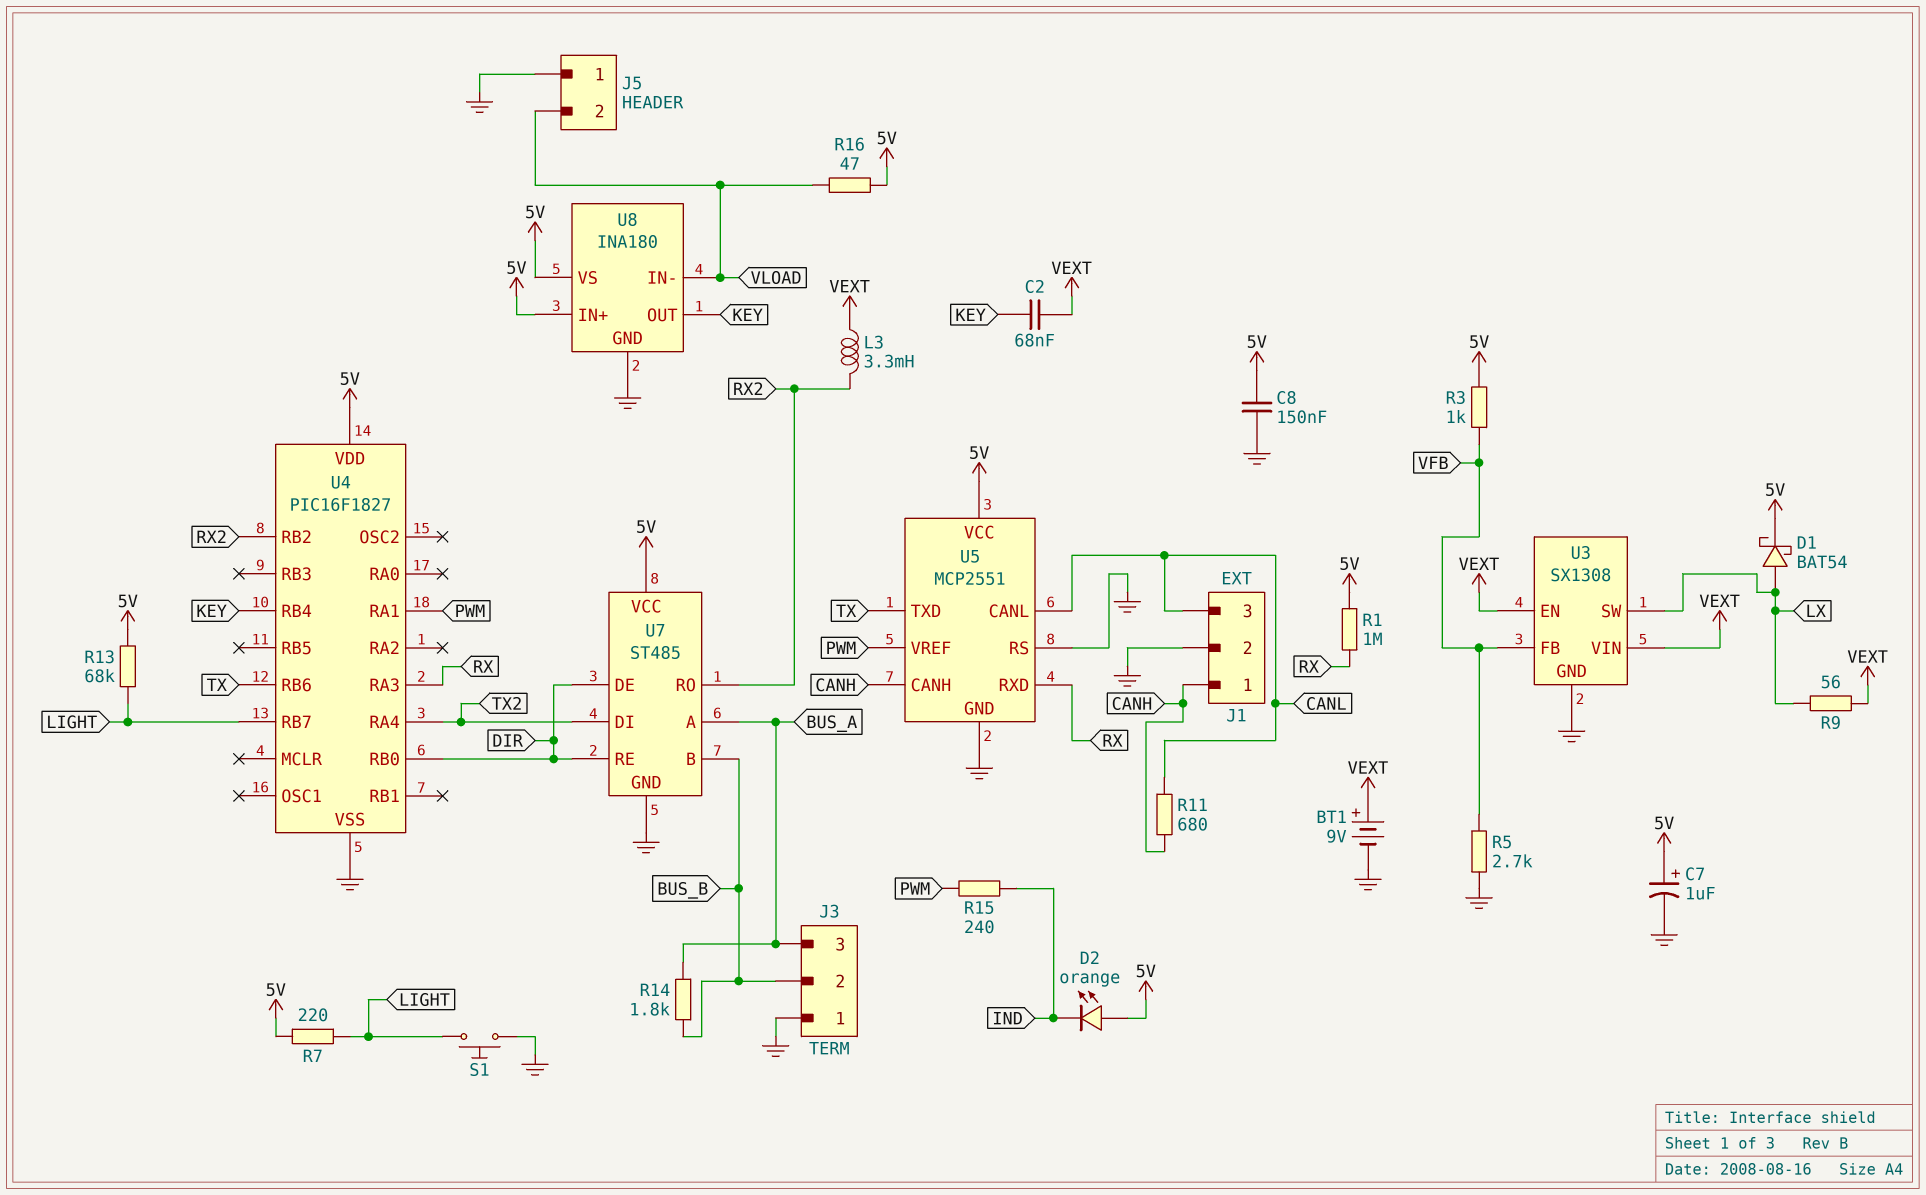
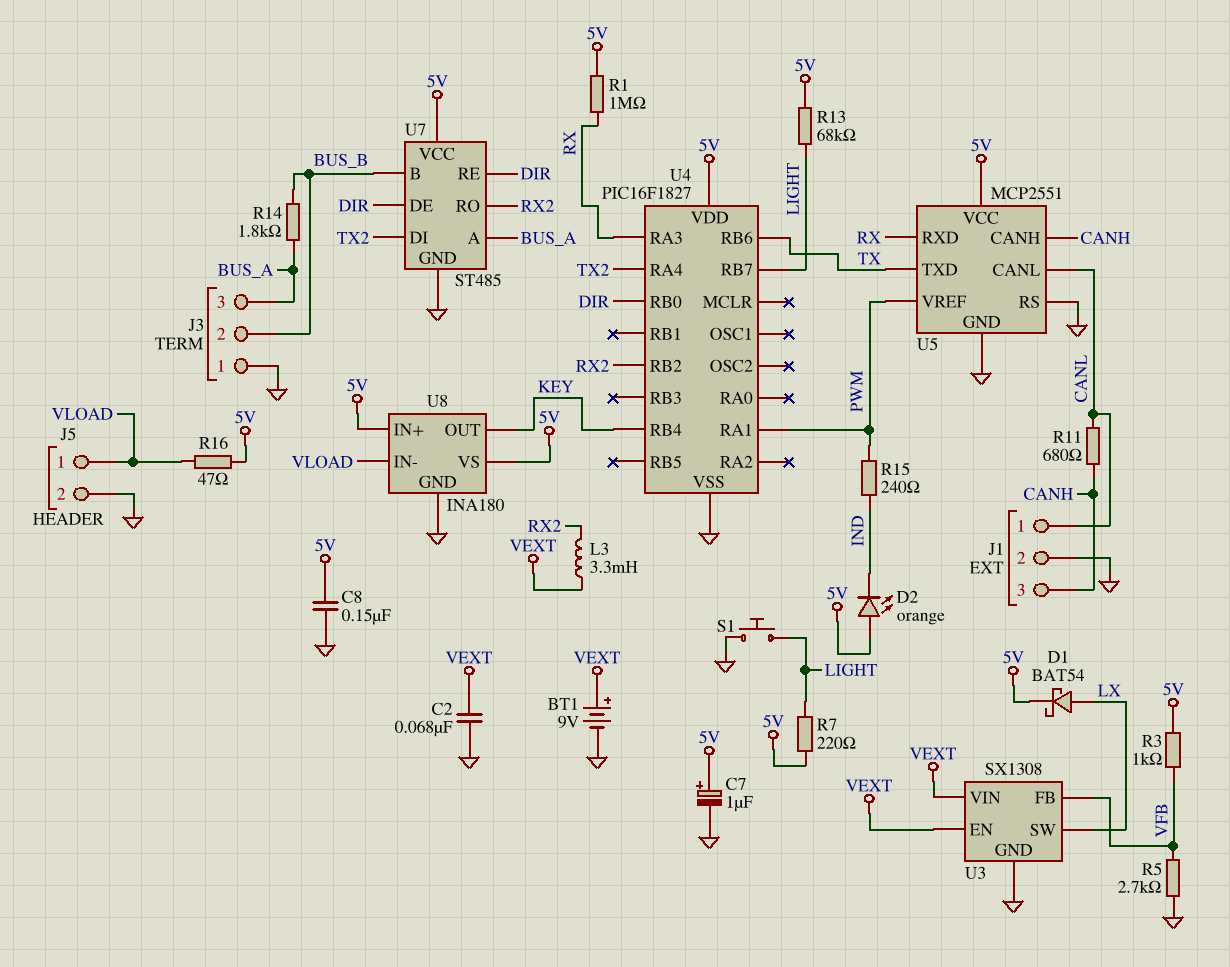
C2: 68nF (KEY, VEXT) -> 68nF (GND, VEXT)
J1 pin 1: CANH -> CANL
J1 pin 3: CANL -> CANH
J5 pin 1: GND -> VLOAD
J5 pin 2: VLOAD -> GND
R9: 56 (LX, VEXT) -> none

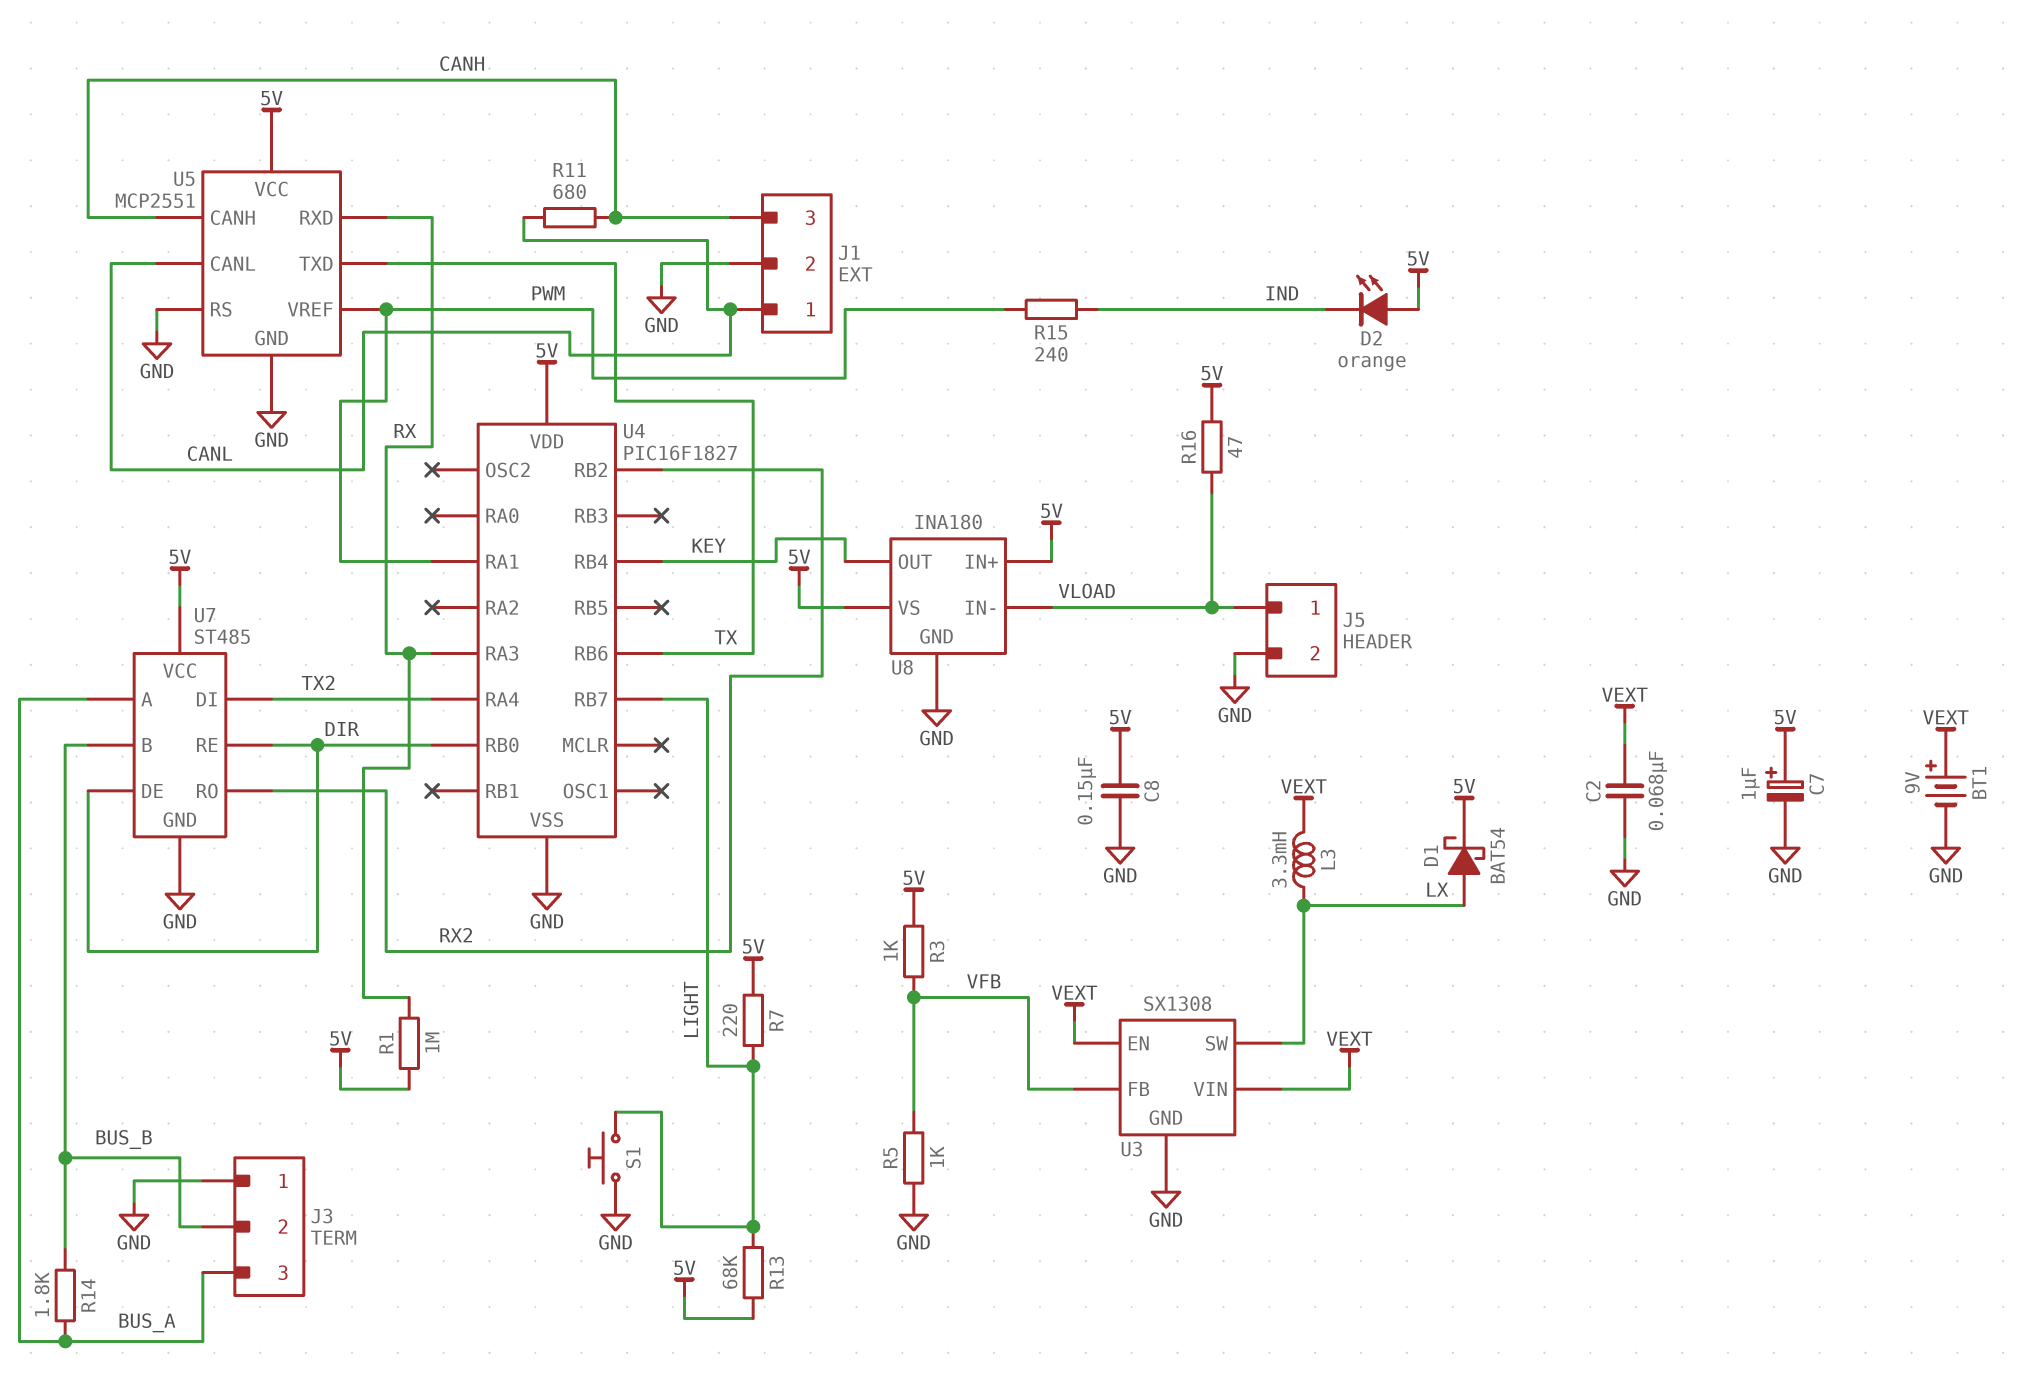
L3: 3.3mH (RX2, VEXT) -> 3.3mH (LX, VEXT)
R5: 2.7k (GND, VFB) -> 1k (GND, VFB)

